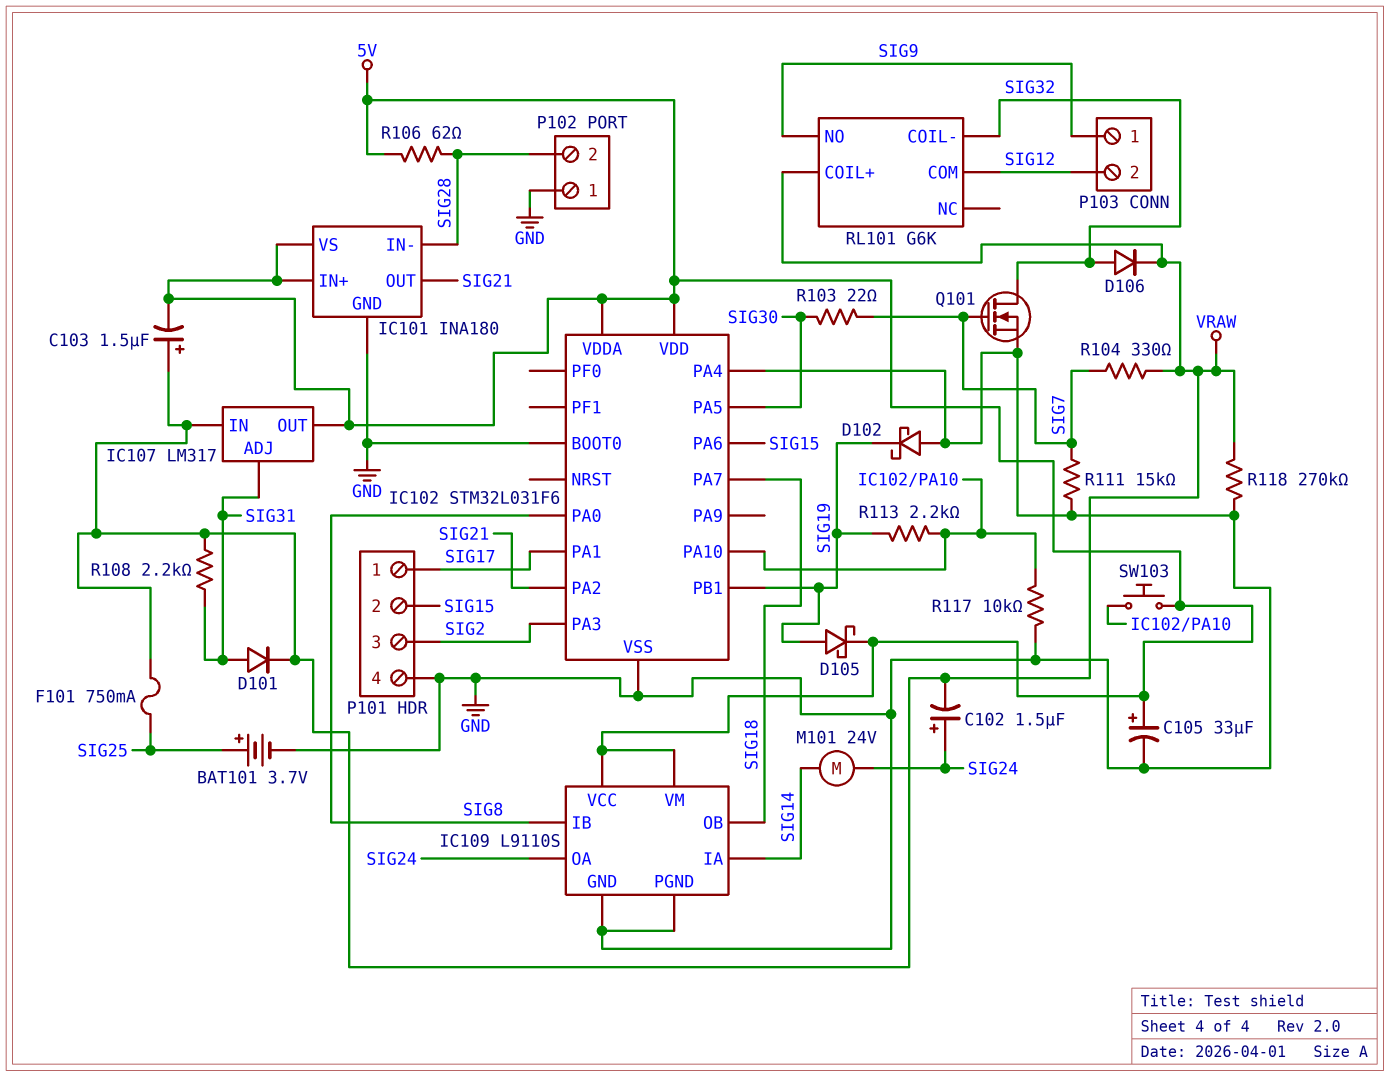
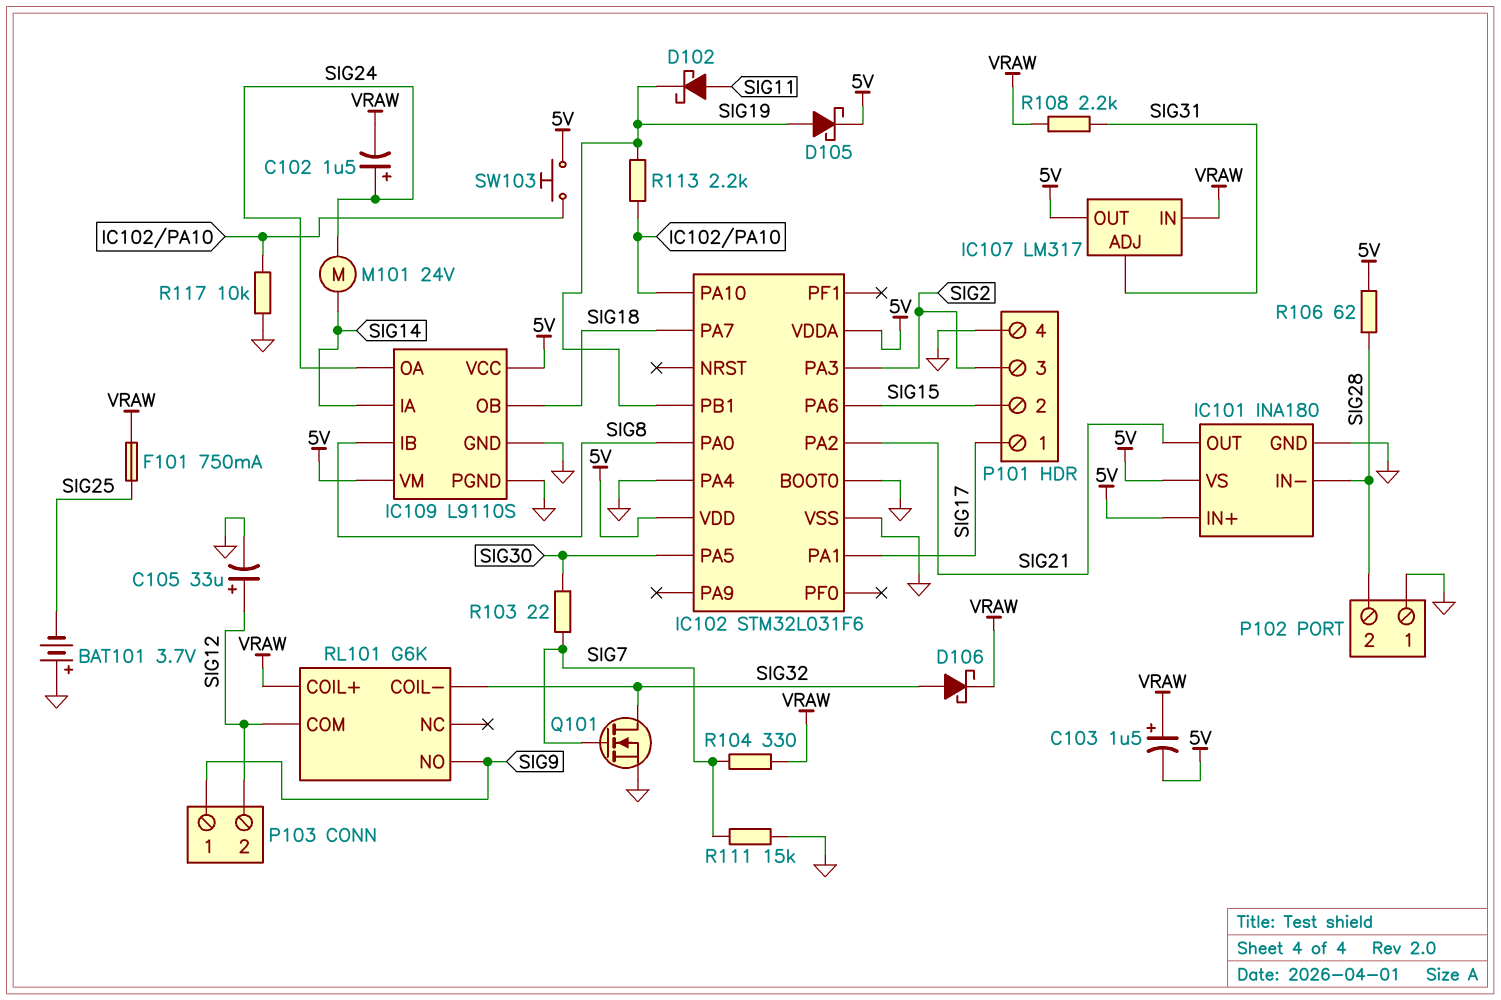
BAT101: 3.7V (plus SIG25, minus GND) -> 3.7V (plus GND, minus SIG25)
C105: 33uF (plus 5V, minus GND) -> 33uF (plus SIG12, minus GND)
D101: diode (A SIG31, K VRAW) -> none
D102: schottky (A GND, K SIG19) -> schottky (A SIG11, K SIG19)
D106: diode (A SIG32, K VRAW) -> schottky (A SIG32, K VRAW)
R118: 270k (GND, VRAW) -> none

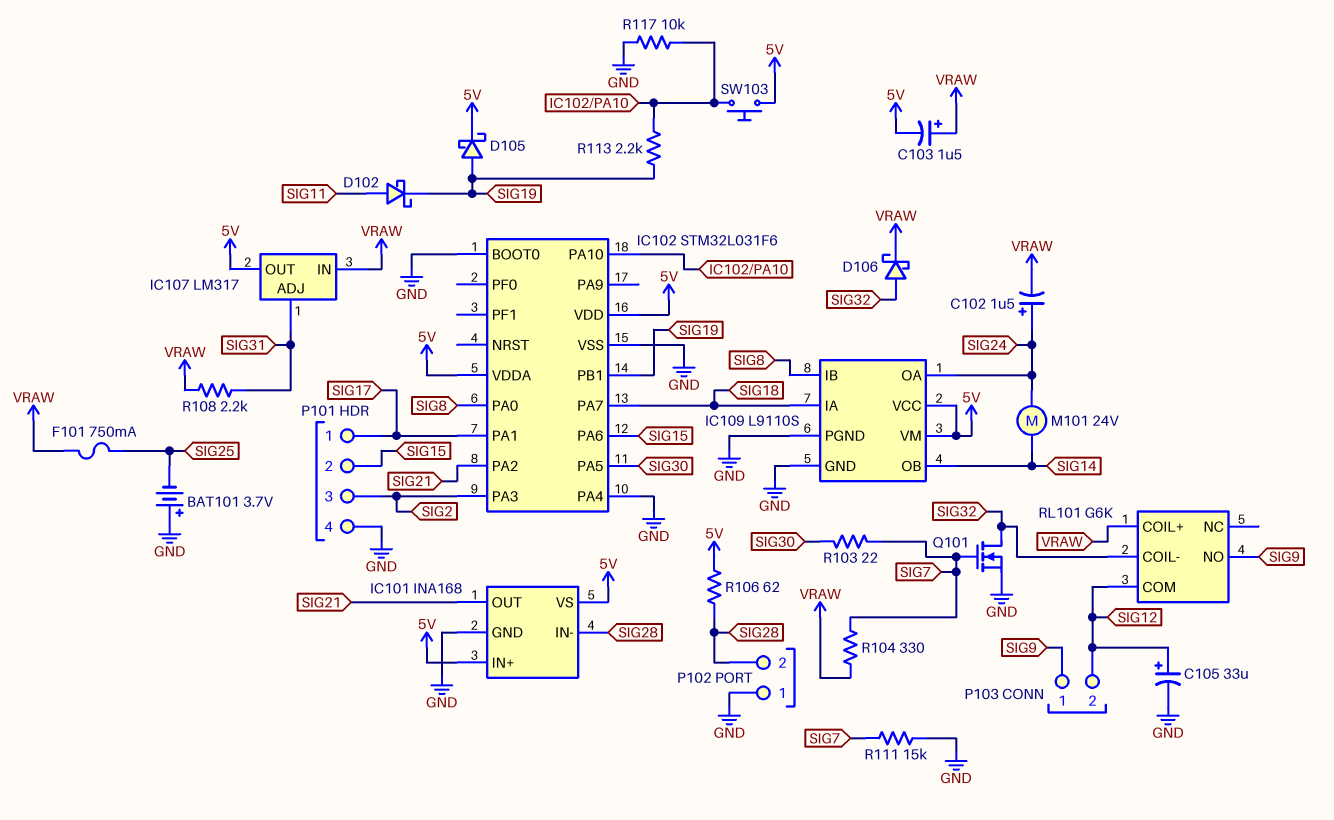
IC101: INA180 -> INA168
IC109 pin IA: SIG14 -> SIG18
IC109 pin OB: SIG18 -> SIG14

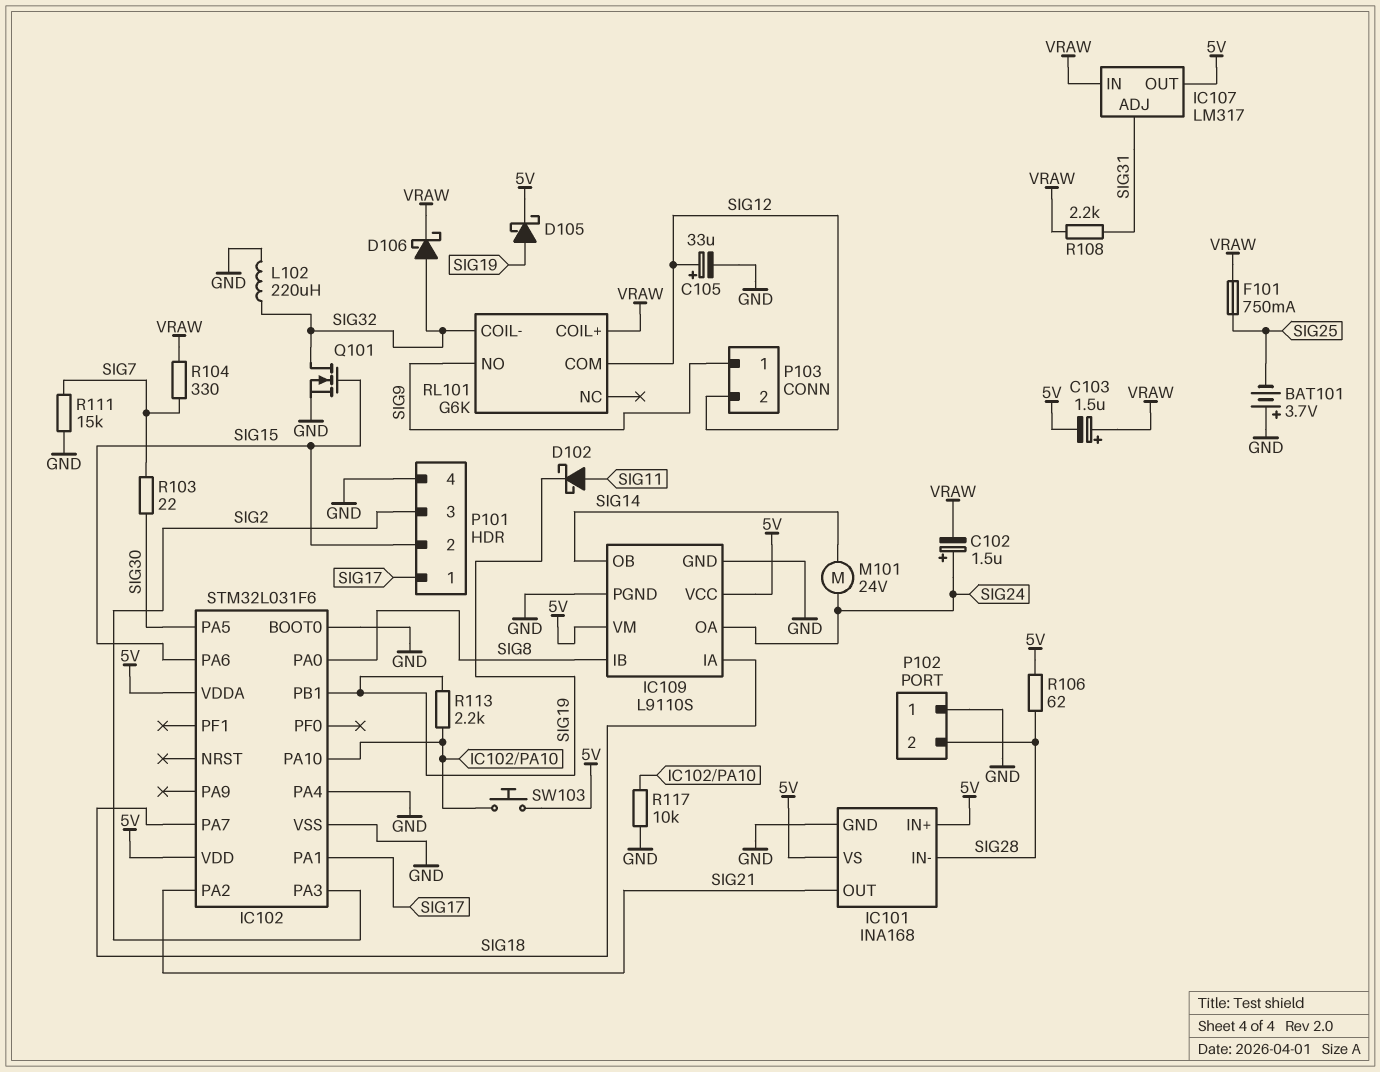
L102: none -> 220uH (GND, SIG32)
Q101: NMOS (G SIG7, D SIG32, S GND) -> NMOS (G SIG15, D SIG32, S GND)

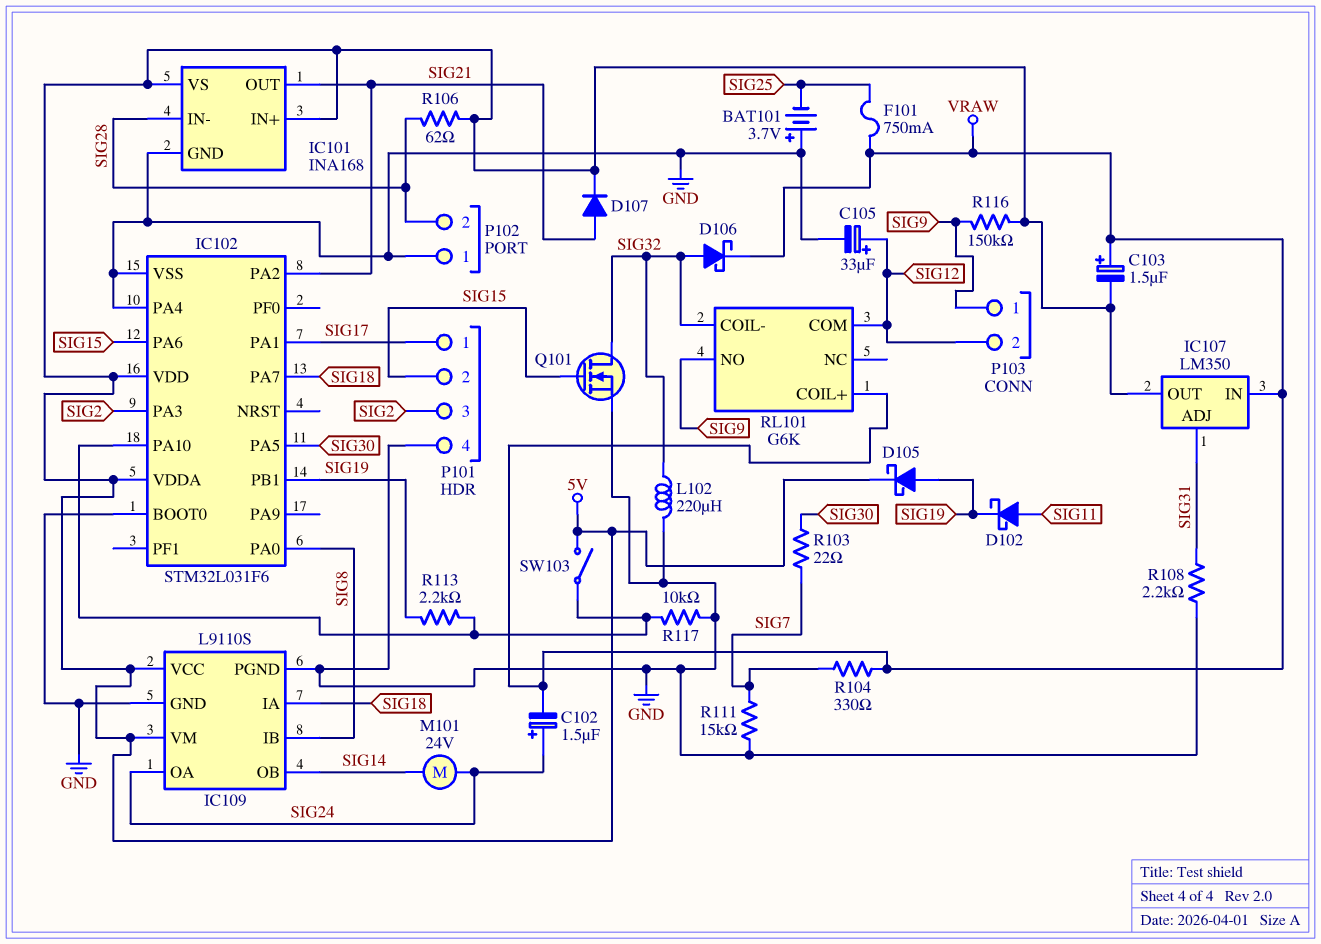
D107: none -> diode (A SIG21, K 5V)
IC107: LM317 -> LM350
R108: 2.2k (SIG31, VRAW) -> 2.2k (GND, SIG31)
R116: none -> 150k (5V, SIG9)
SW103: button (5V, IC102/PA10) -> switch (5V, IC102/PA10)

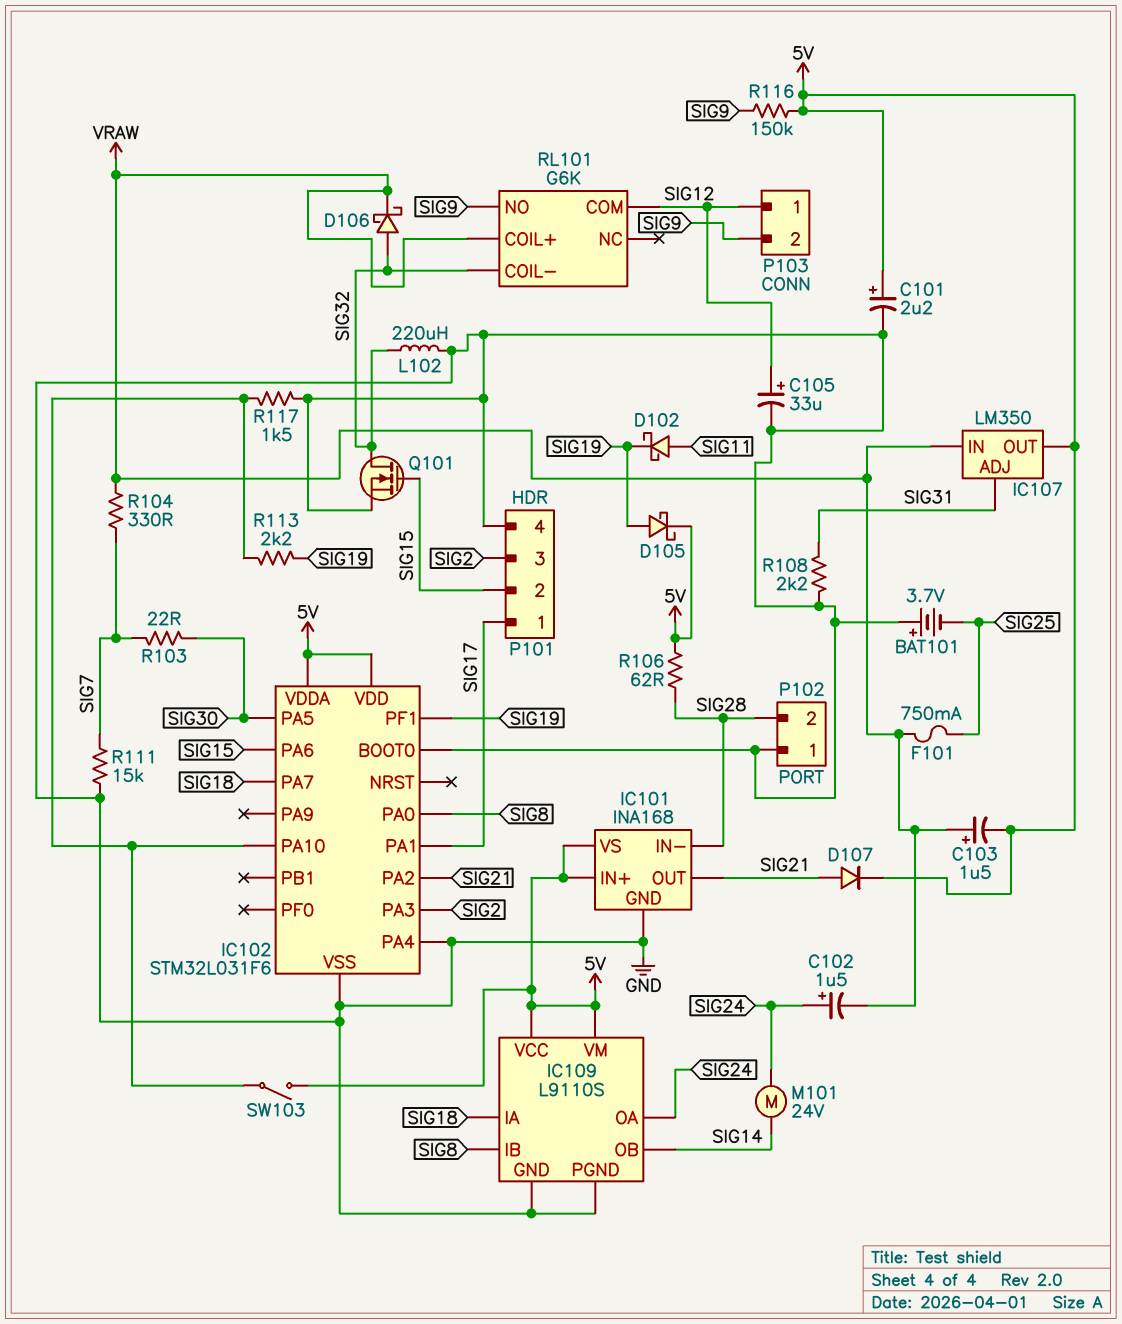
C101: none -> 2.2uF (plus 5V, minus GND)
IC102 pin PB1: SIG19 -> none
IC102 pin PF1: none -> SIG19
P103 pin 1: SIG9 -> SIG12
P103 pin 2: SIG12 -> SIG9
R117: 10k (GND, IC102/PA10) -> 1.5k (GND, IC102/PA10)

